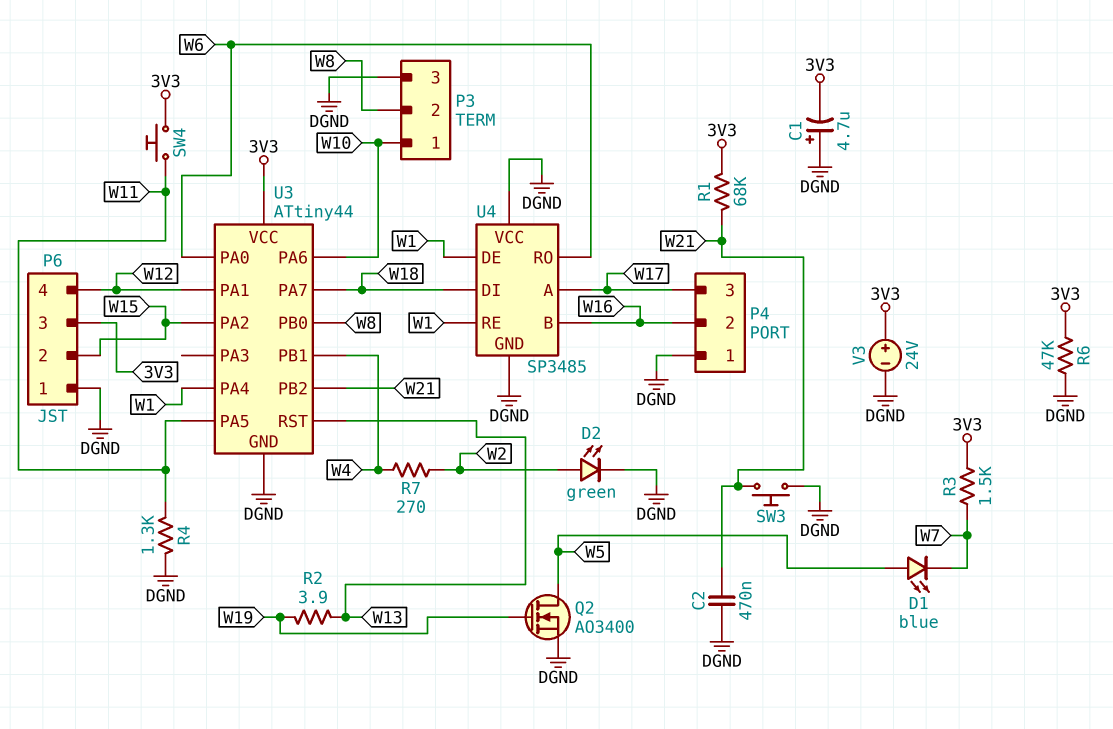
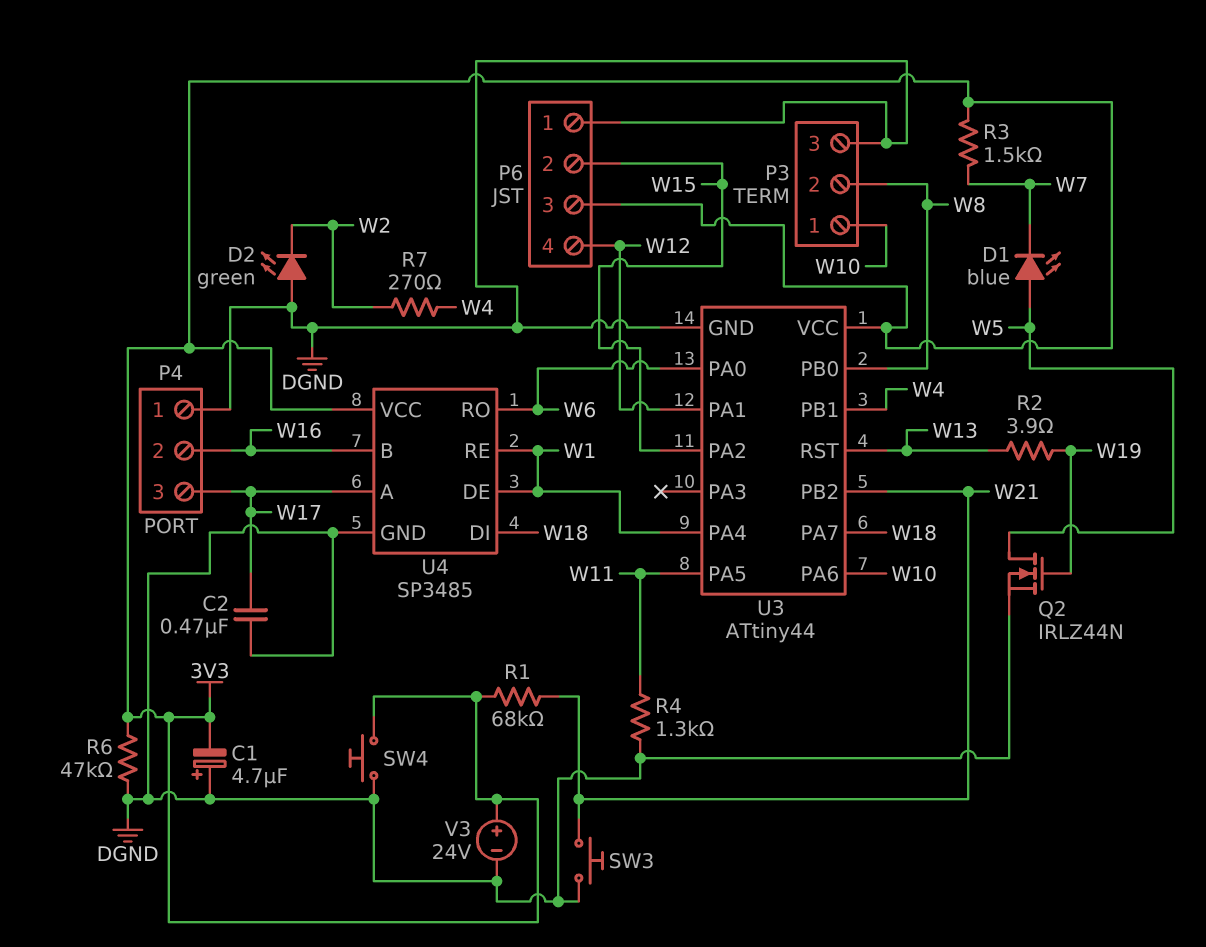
C2: 470nF (DGND, W21) -> 470nF (DGND, W17)
D2: LED green (A W2, K DGND) -> LED green (A DGND, K W2)
Q2: NMOS AO3400 (G W19, D W5, S DGND) -> NMOS IRLZ44N (G W19, D W5, S DGND)
SW4: button (3V3, W11) -> button (3V3, DGND)
U4 pin VCC: DGND -> 3V3

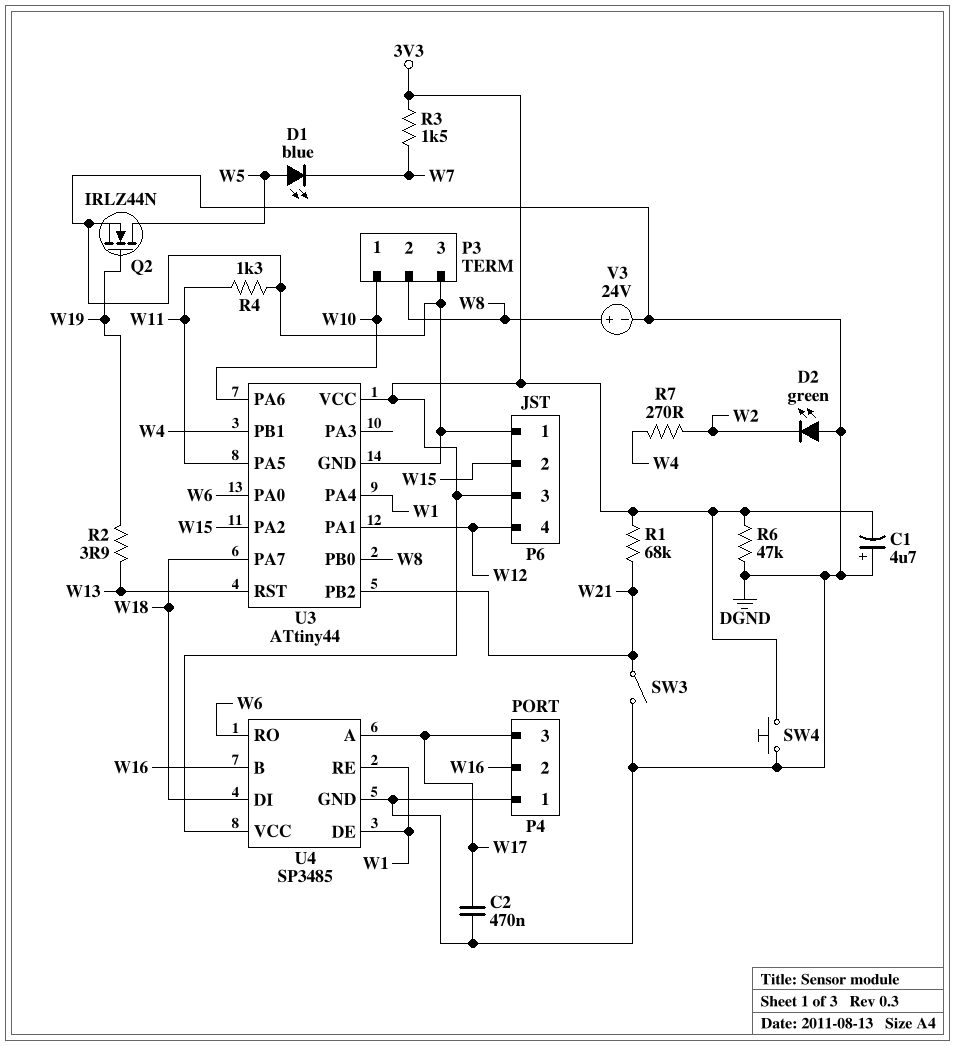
SW3: button (DGND, W21) -> switch (DGND, W21)
V3: 24V (plus 3V3, minus DGND) -> 24V (plus W8, minus DGND)

